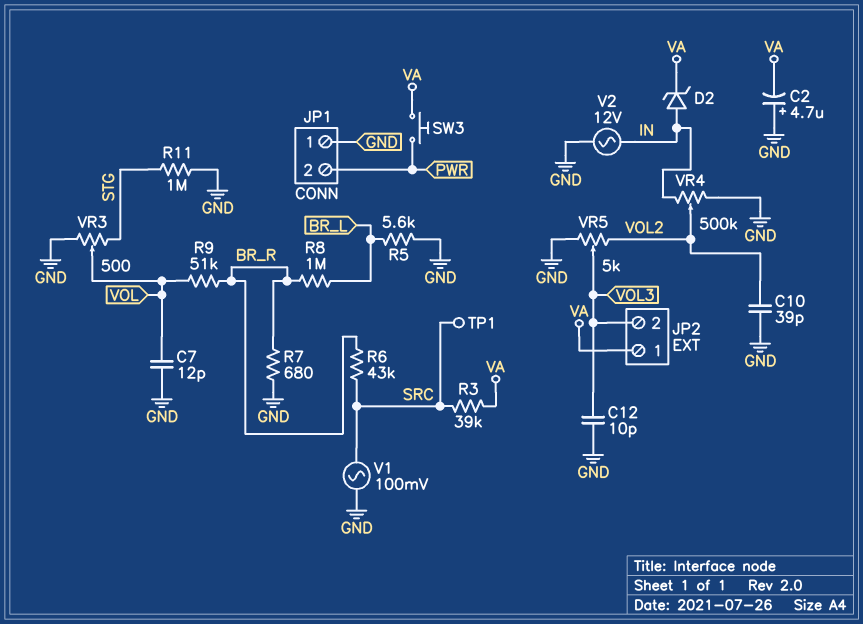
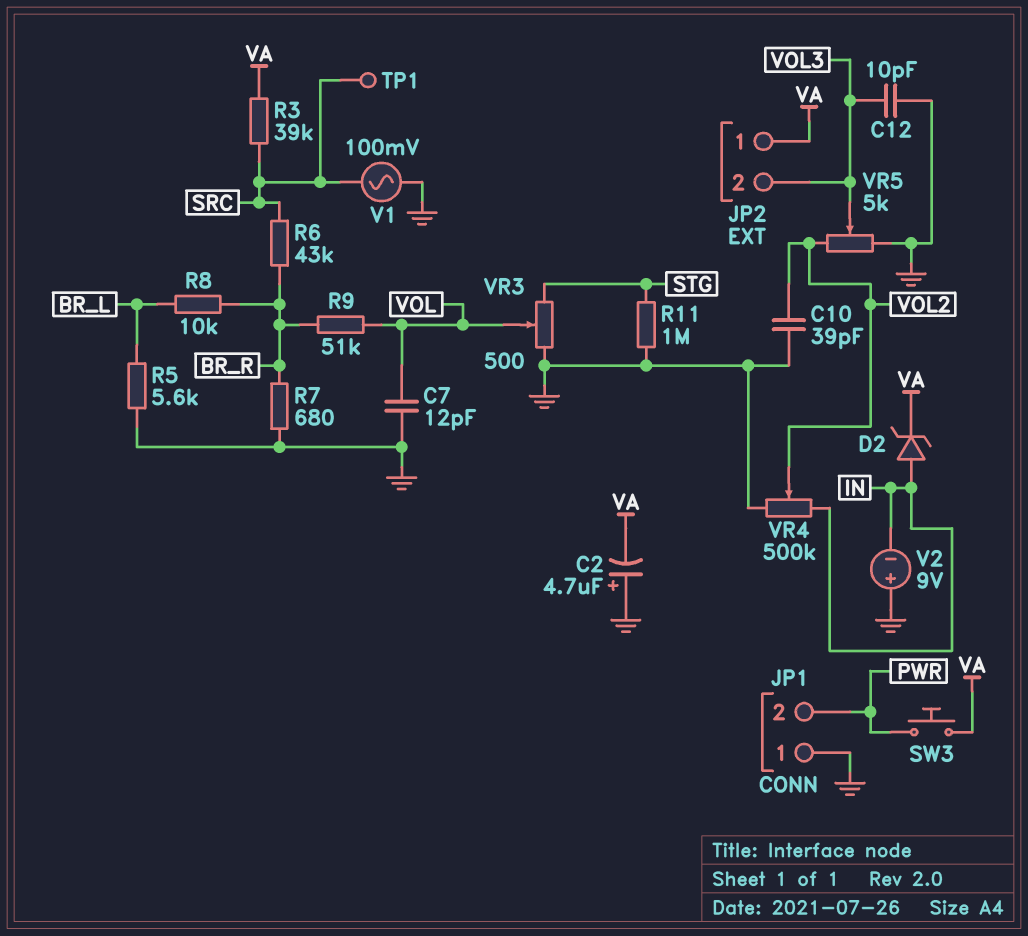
R8: 1M (BR_L, BR_R) -> 10k (BR_L, BR_R)
V2: AC 12V (GND, IN) -> 9V (plus GND, minus IN)

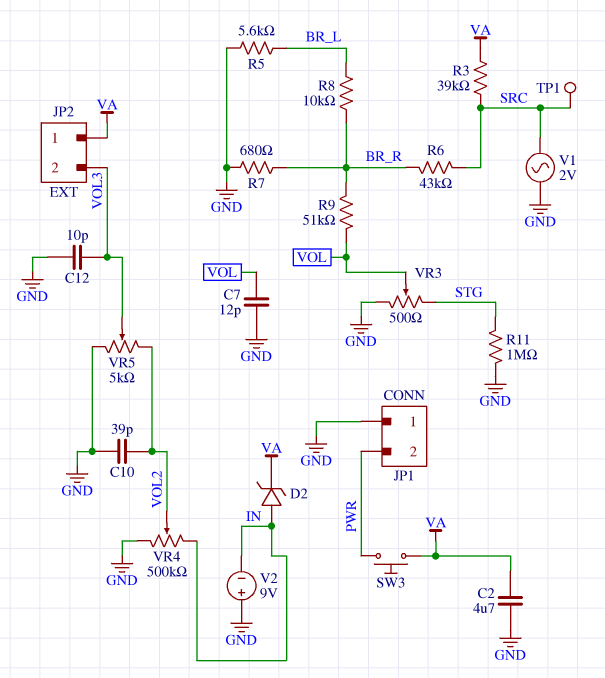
C2: 4.7uF (plus GND, minus VA) -> 4.7uF (GND, VA)
V1: AC 100mV (GND, SRC) -> AC 2V (GND, SRC)

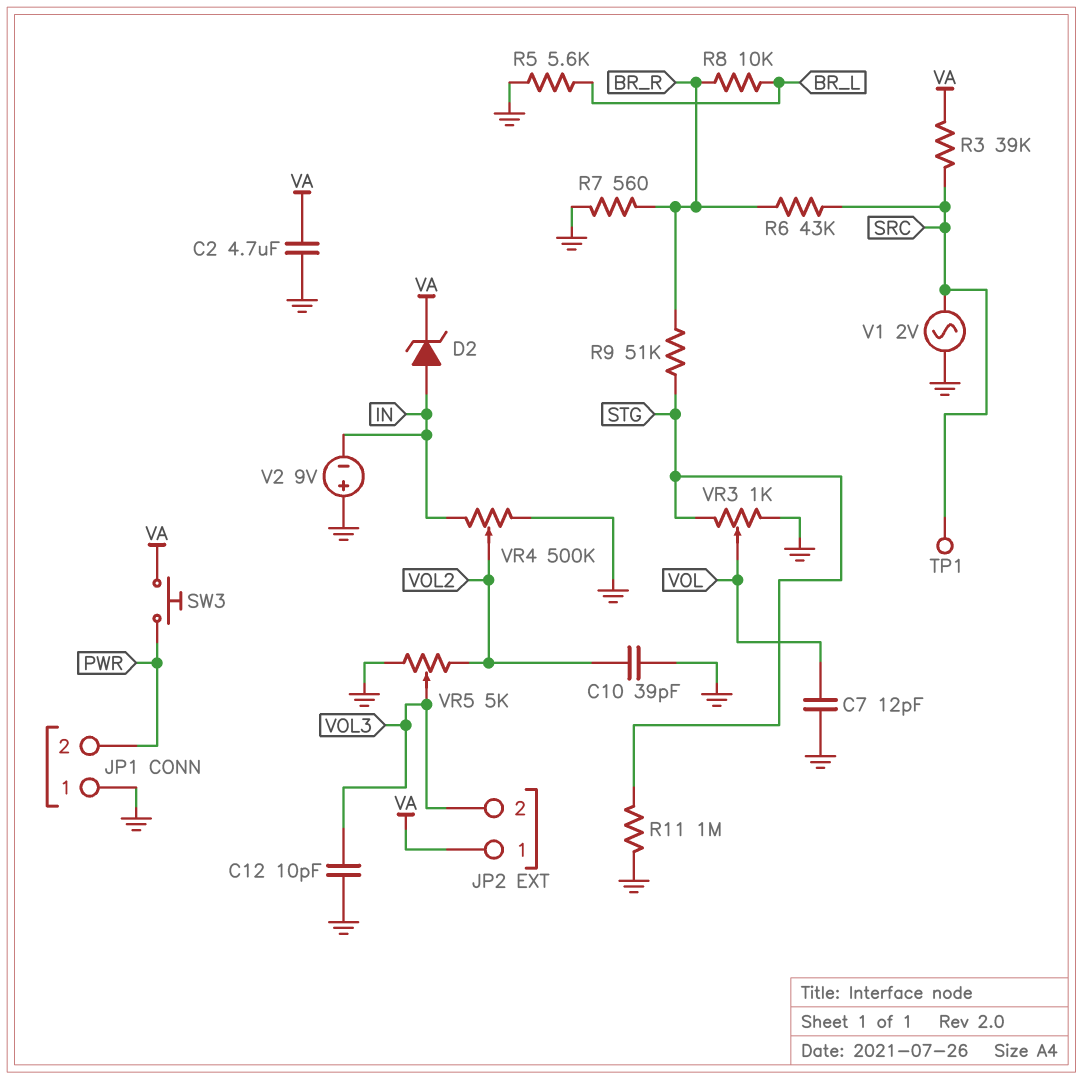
R7: 680 (BR_R, GND) -> 560 (BR_R, GND)
R9: 51k (BR_R, VOL) -> 51k (BR_R, STG)
VR3: 500 (GND, STG, wiper VOL) -> 1k (GND, STG, wiper VOL)

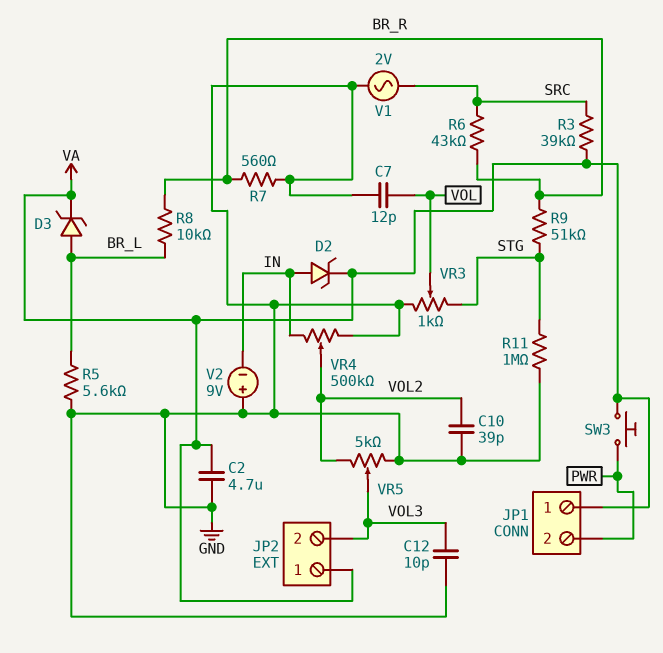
D3: none -> zener (A BR_L, K VA)
JP1 pin 1: GND -> VA
TP1: test point (SRC) -> none

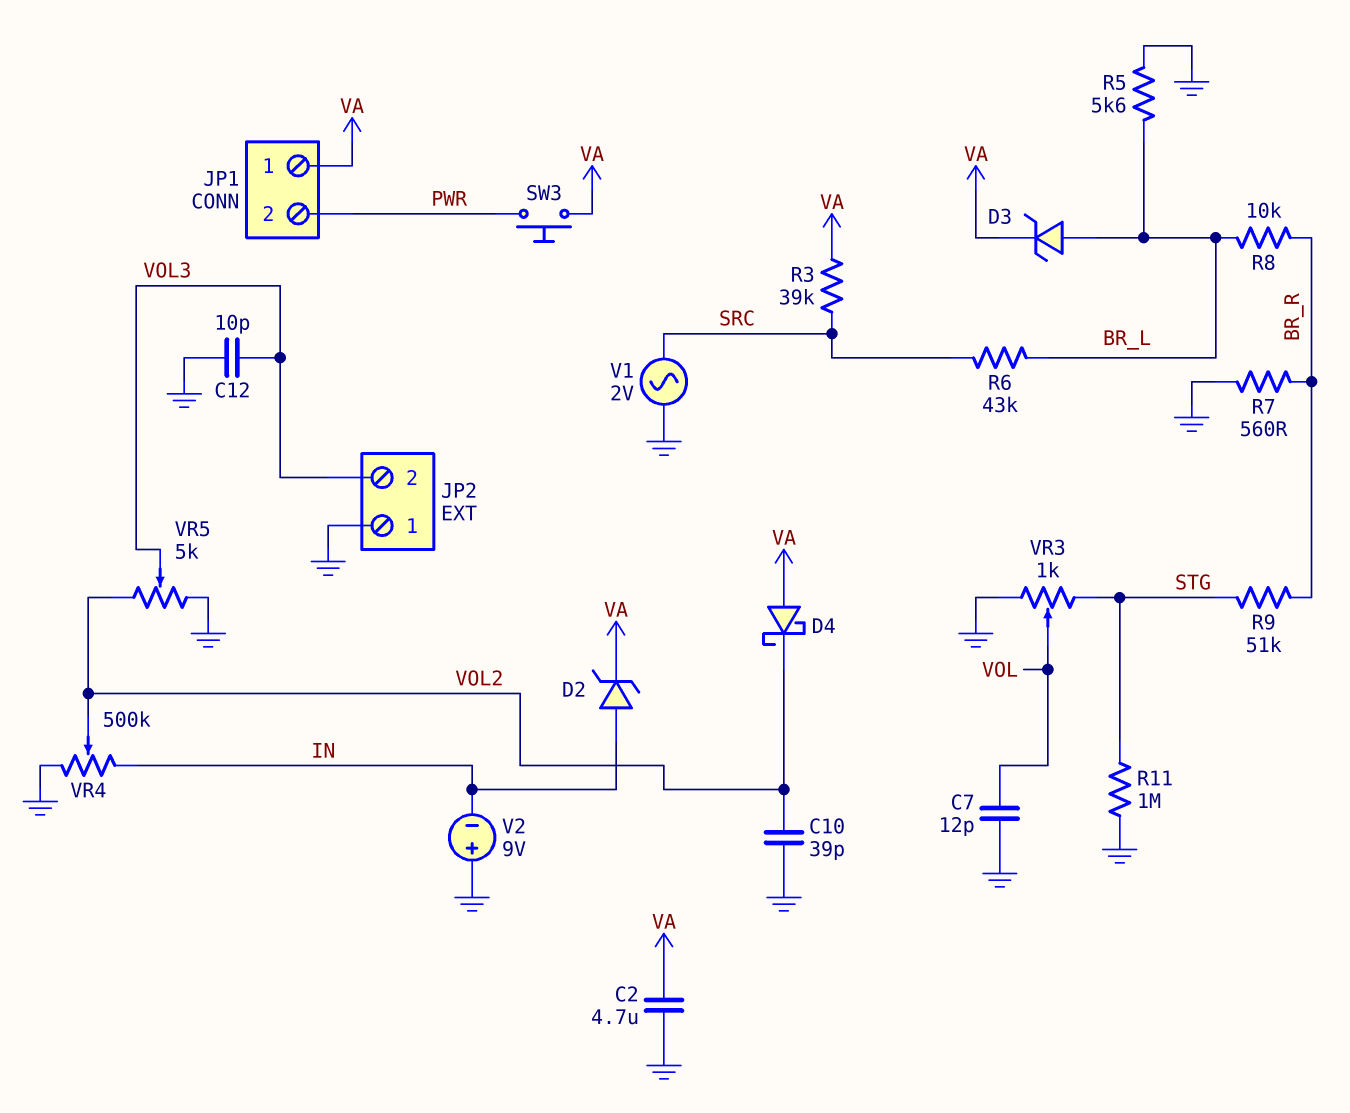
D4: none -> schottky (A VA, K VOL2)
JP2 pin 1: VA -> GND
R6: 43k (BR_R, SRC) -> 43k (BR_L, SRC)

